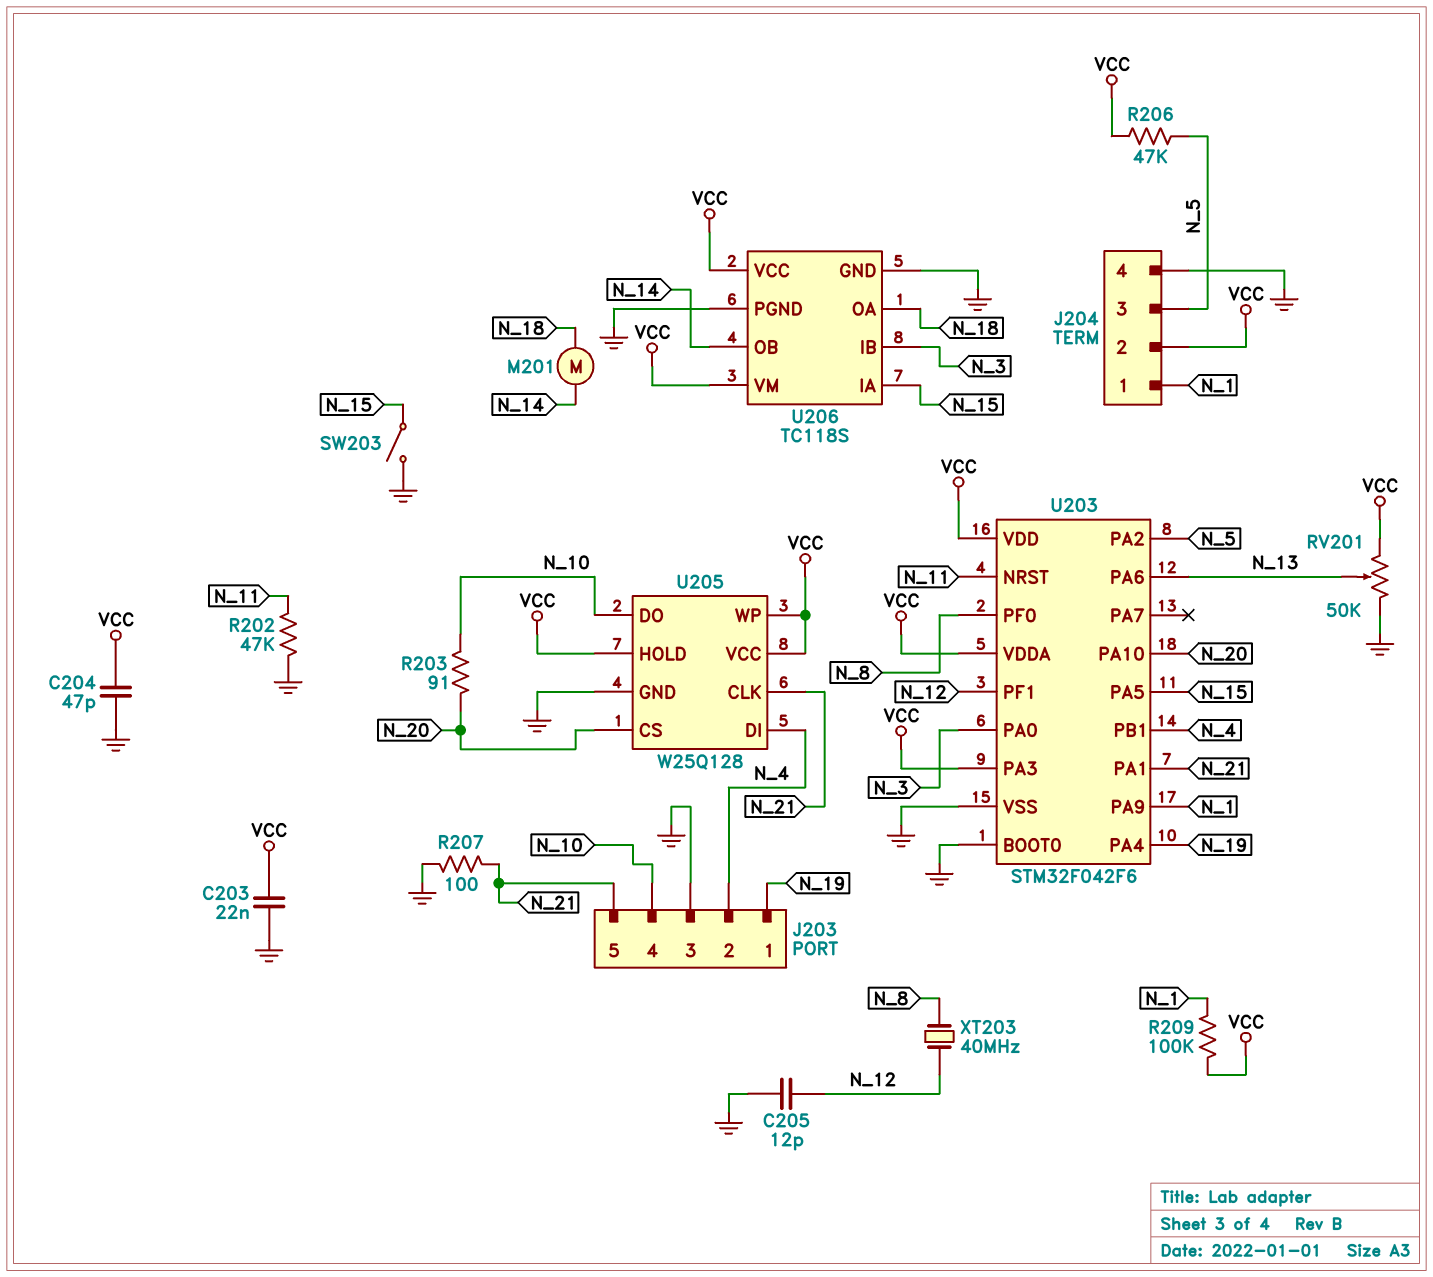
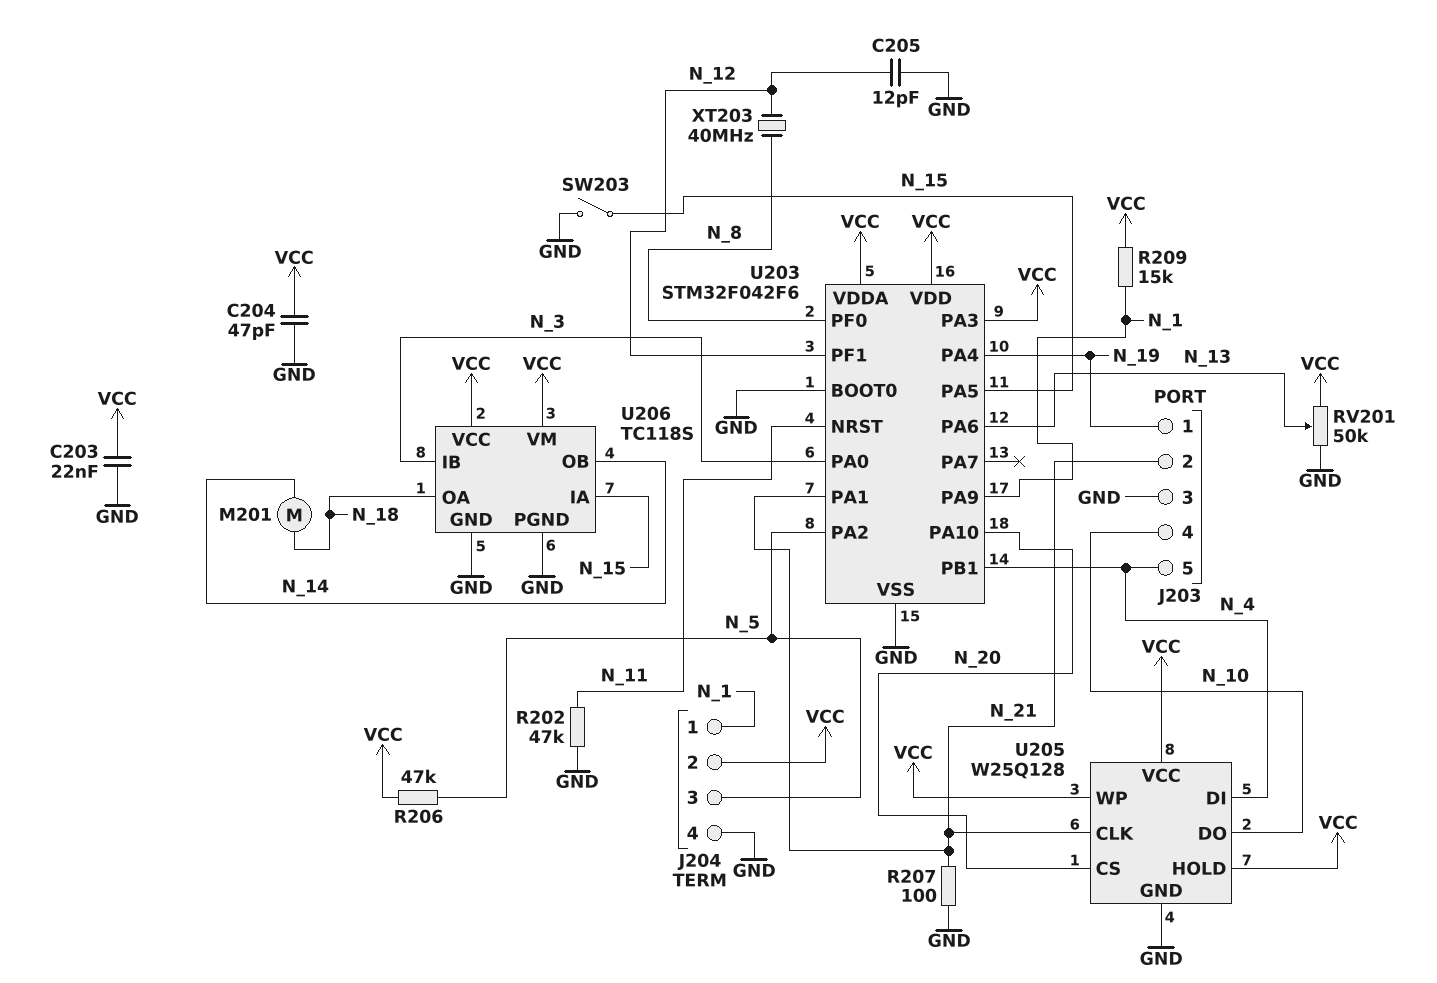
J203 pin 2: N_4 -> N_21
J203 pin 5: N_21 -> N_4
R203: 91 (N_10, N_20) -> none
R209: 100k (N_1, VCC) -> 15k (N_1, VCC)

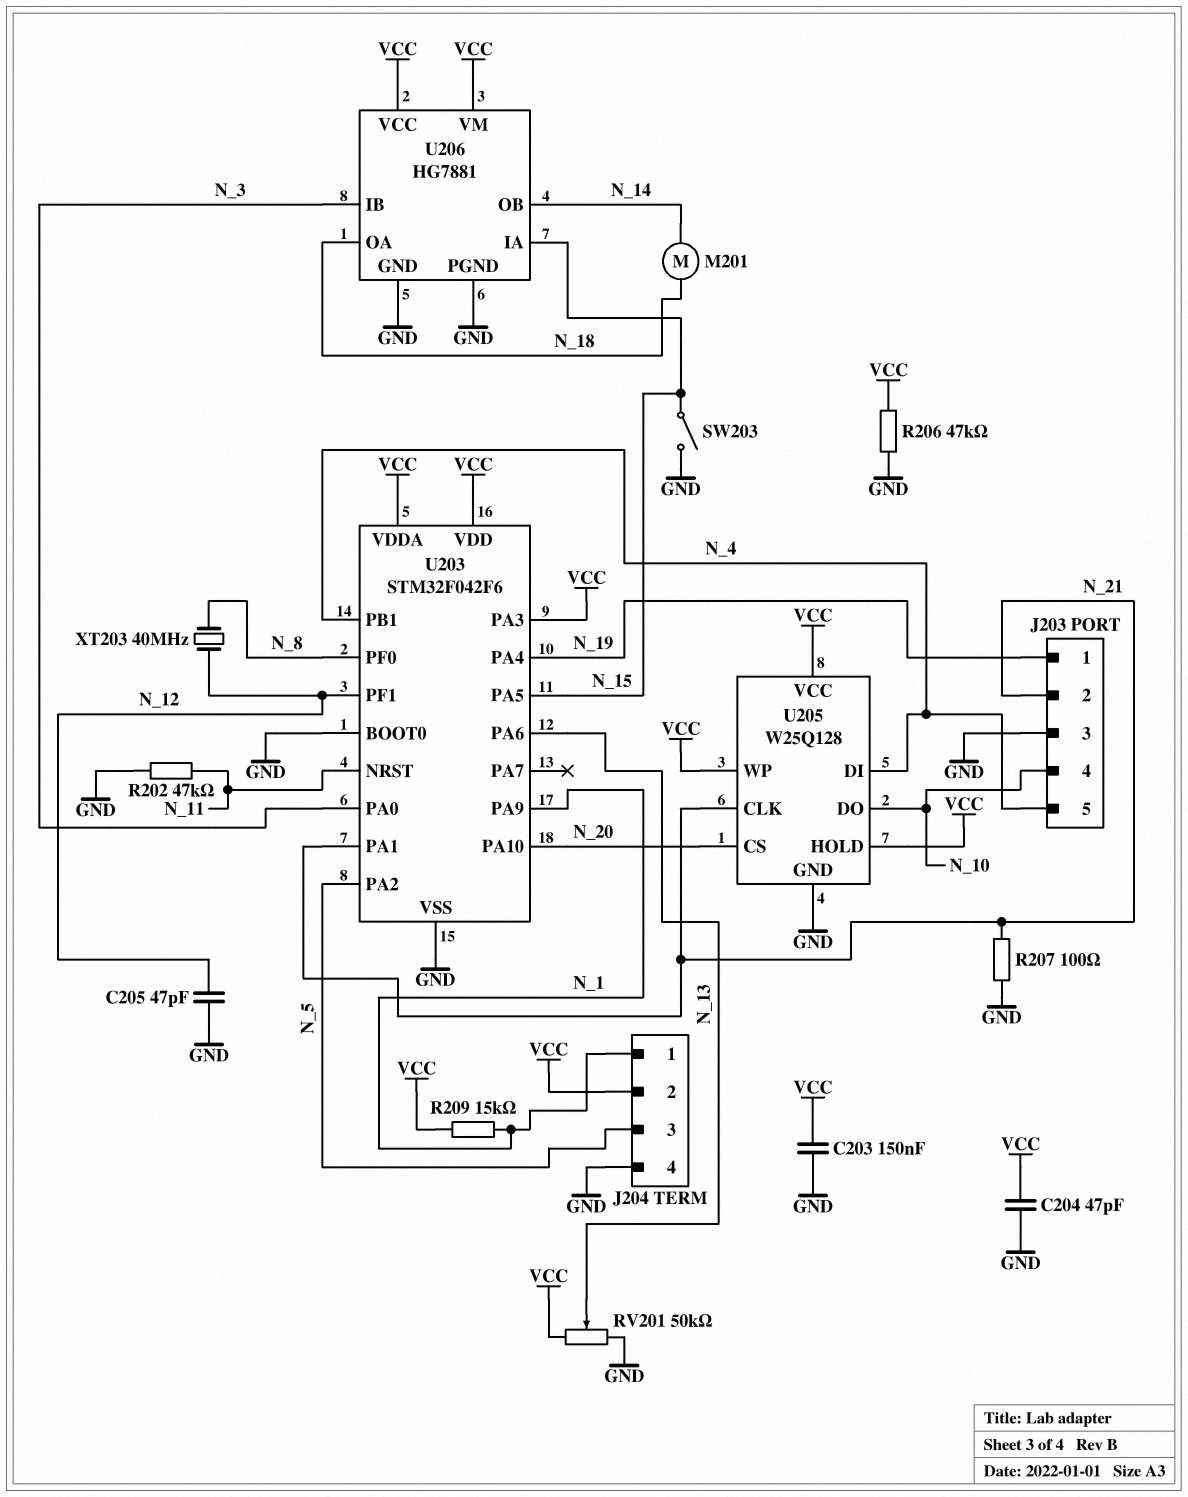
C203: 22nF (GND, VCC) -> 150nF (GND, VCC)
C205: 12pF (GND, N_12) -> 47pF (GND, N_12)
R206: 47k (N_5, VCC) -> 47k (GND, VCC)
U206: TC118S -> HG7881

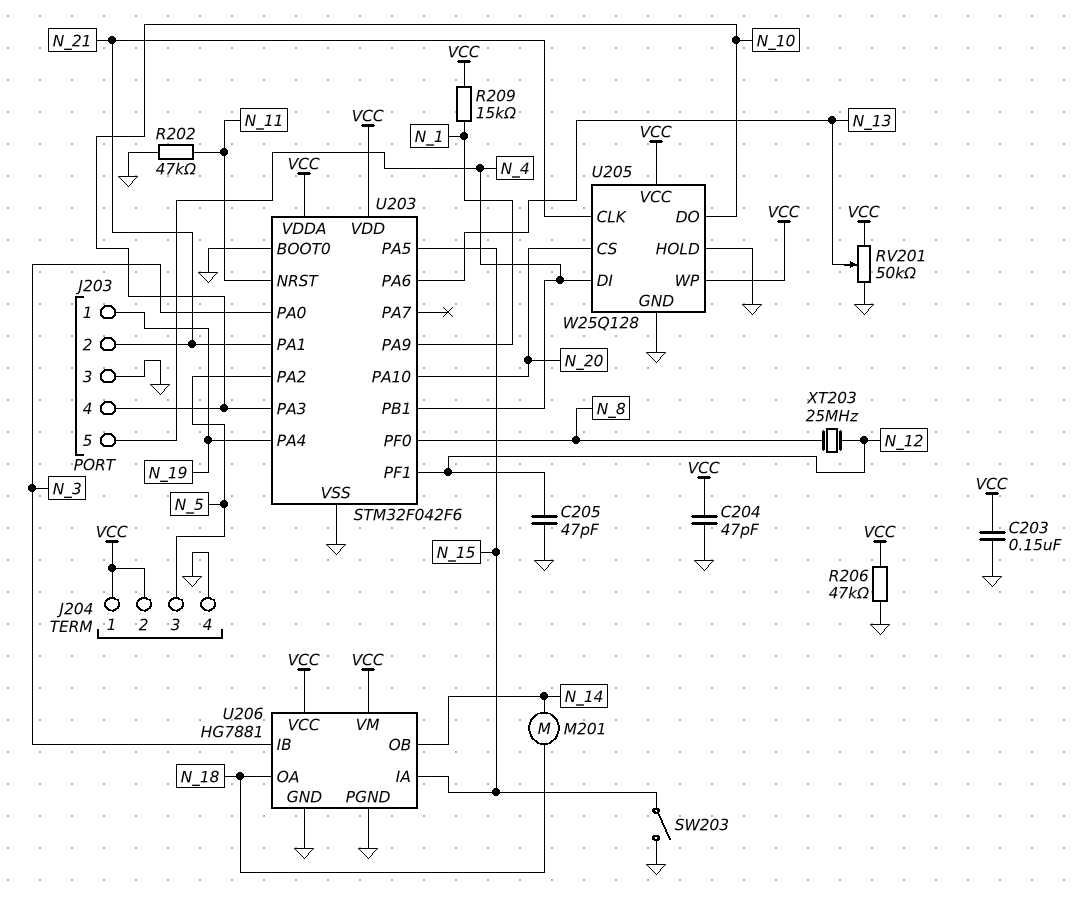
J204 pin 1: N_1 -> VCC
R207: 100 (GND, N_21) -> none
U203 pin PA3: VCC -> N_10
U205 pin HOLD: VCC -> GND
XT203: 40MHz (N_8, N_12) -> 25MHz (N_8, N_12)

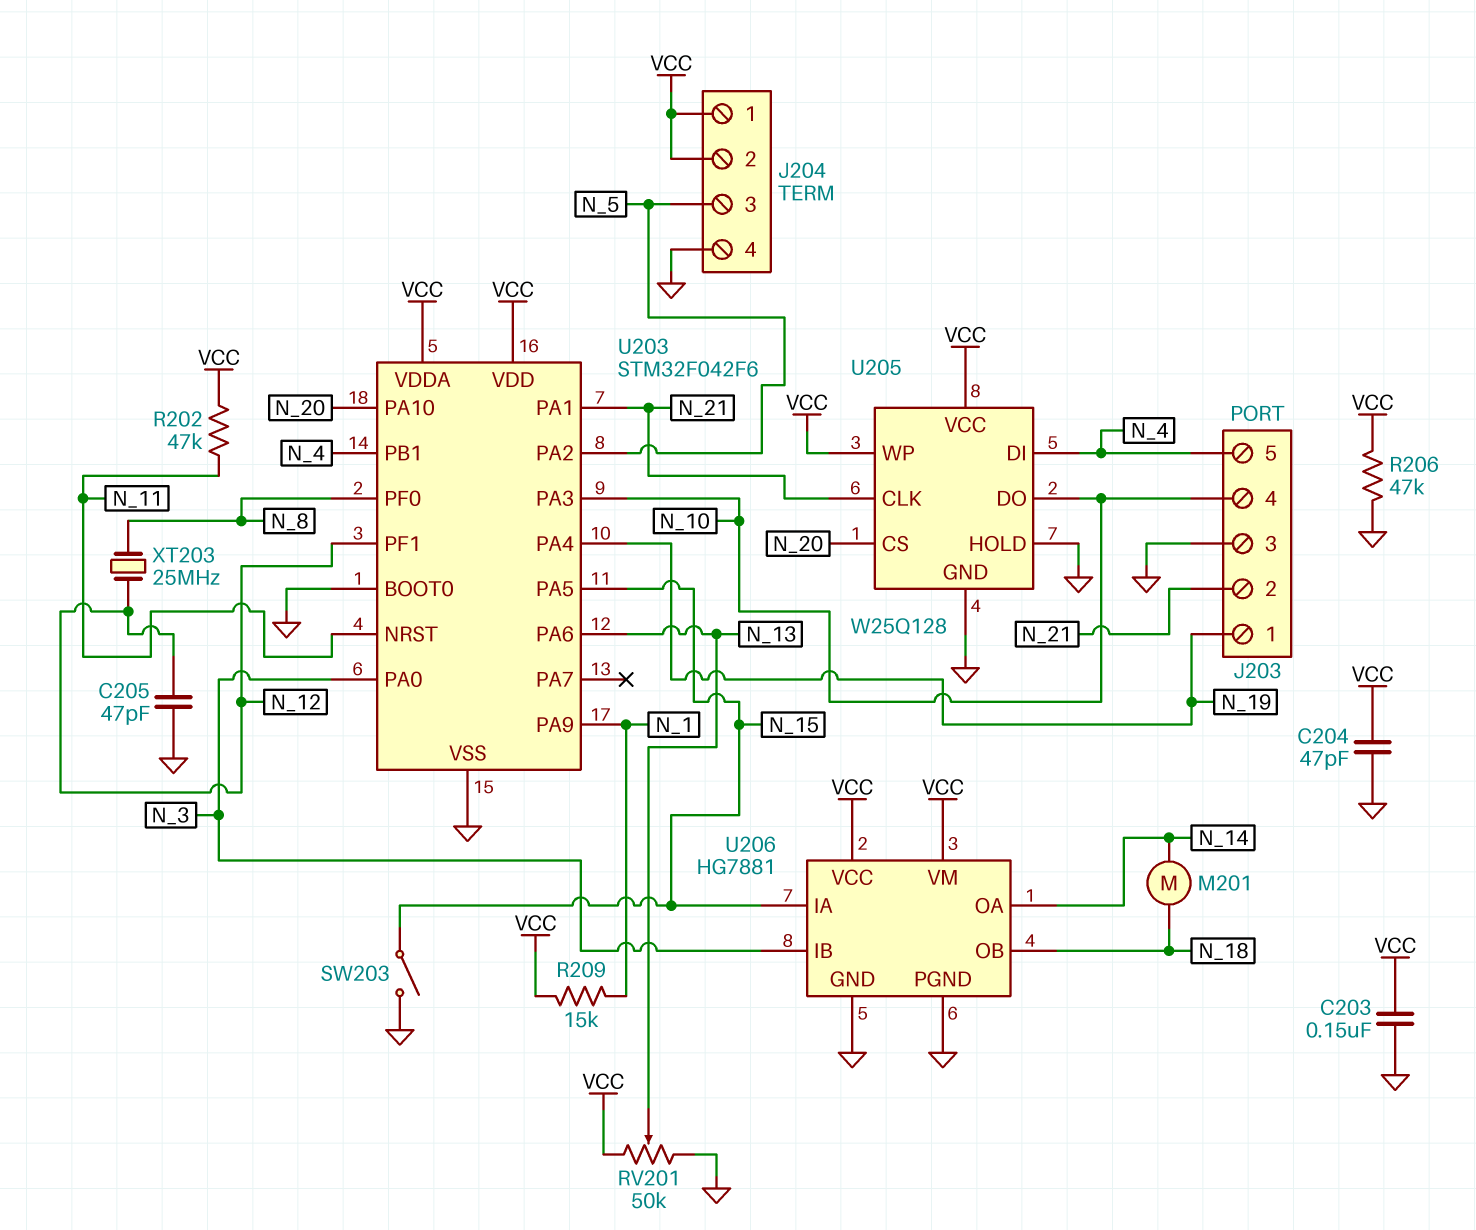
R202: 47k (GND, N_11) -> 47k (N_11, VCC)
U206 pin OA: N_18 -> N_14
U206 pin OB: N_14 -> N_18

